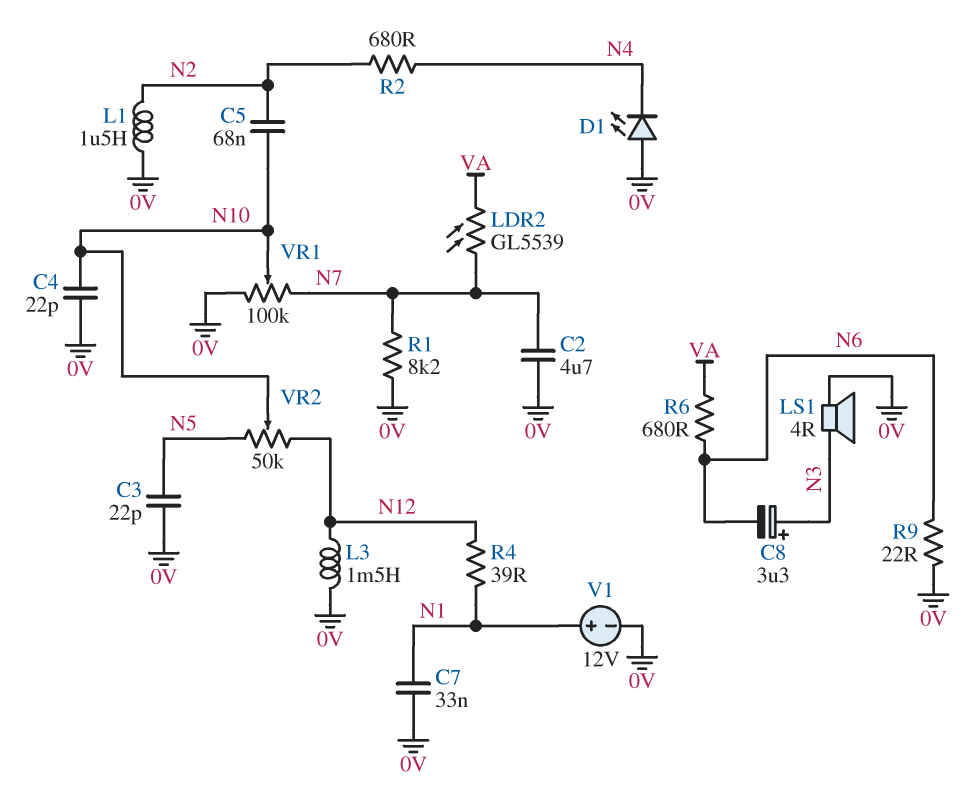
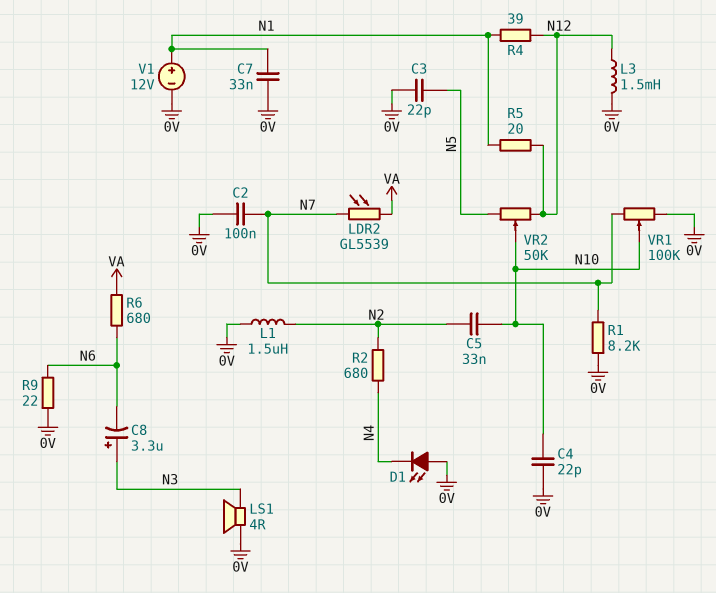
C2: 4.7uF (0V, N7) -> 100nF (0V, N7)
C5: 68nF (N2, N10) -> 33nF (N2, N10)
R5: none -> 20 (N1, N12)

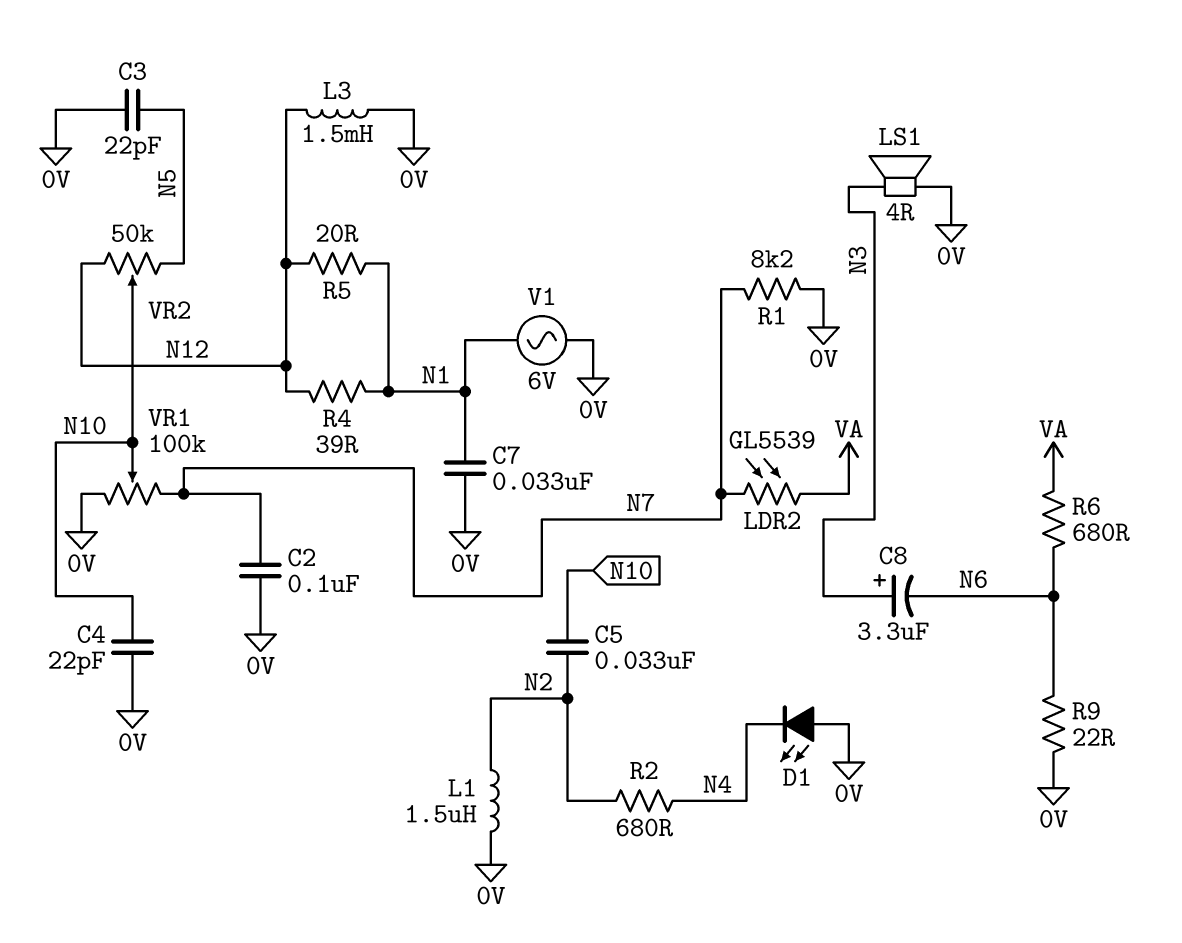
V1: 12V (plus N1, minus 0V) -> AC 6V (0V, N1)

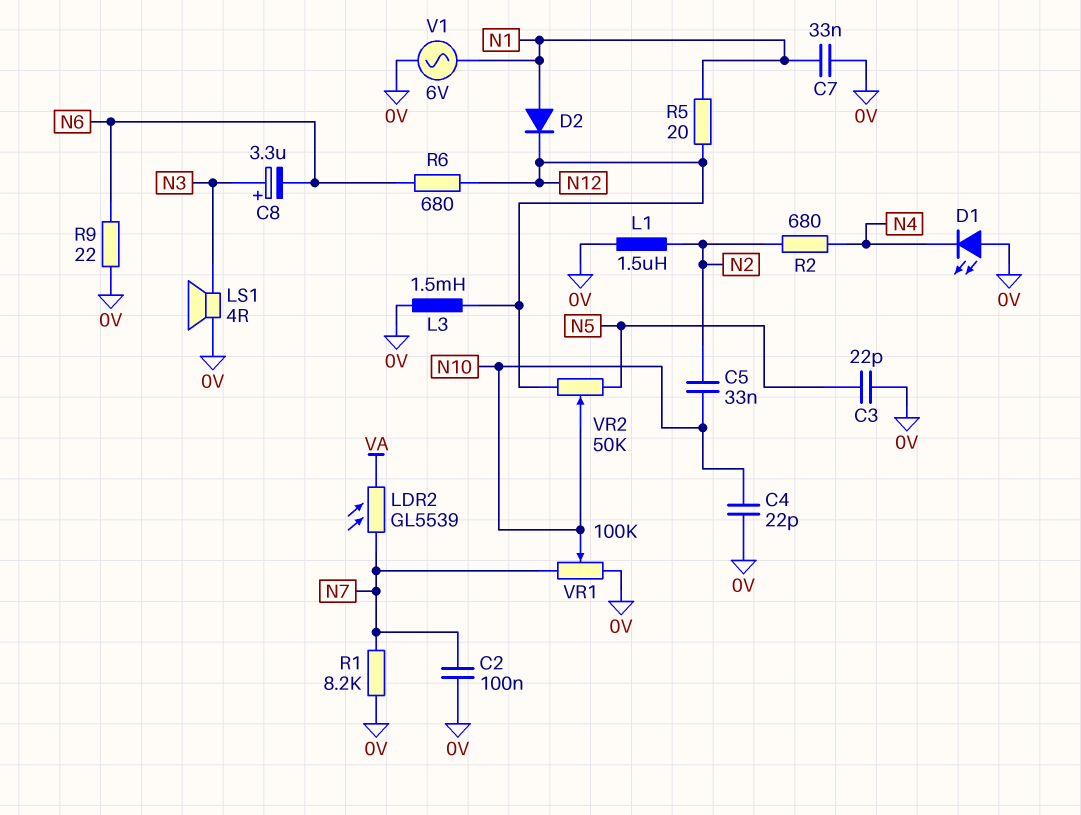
D2: none -> diode (A N1, K N12)
R4: 39 (N1, N12) -> none
R6: 680 (N6, VA) -> 680 (N6, N12)

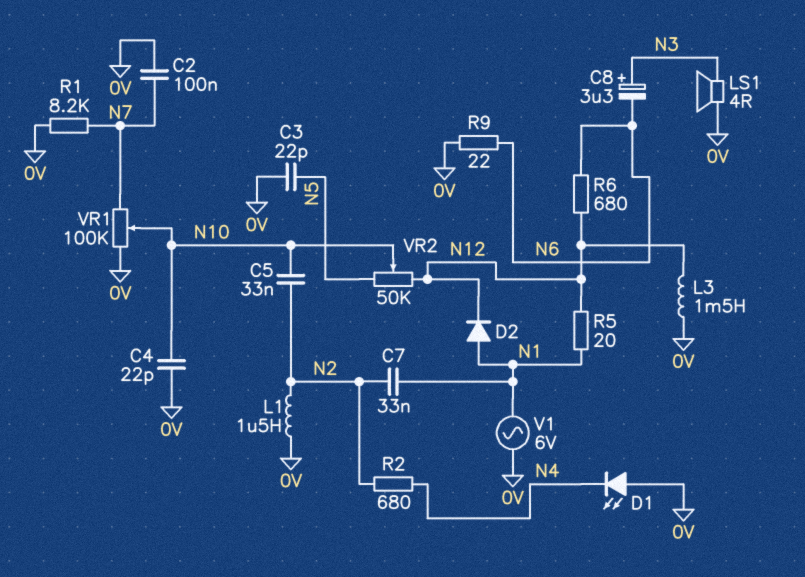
C7: 33nF (0V, N1) -> 33nF (N1, N2)
LDR2: GL5539 (N7, VA) -> none

